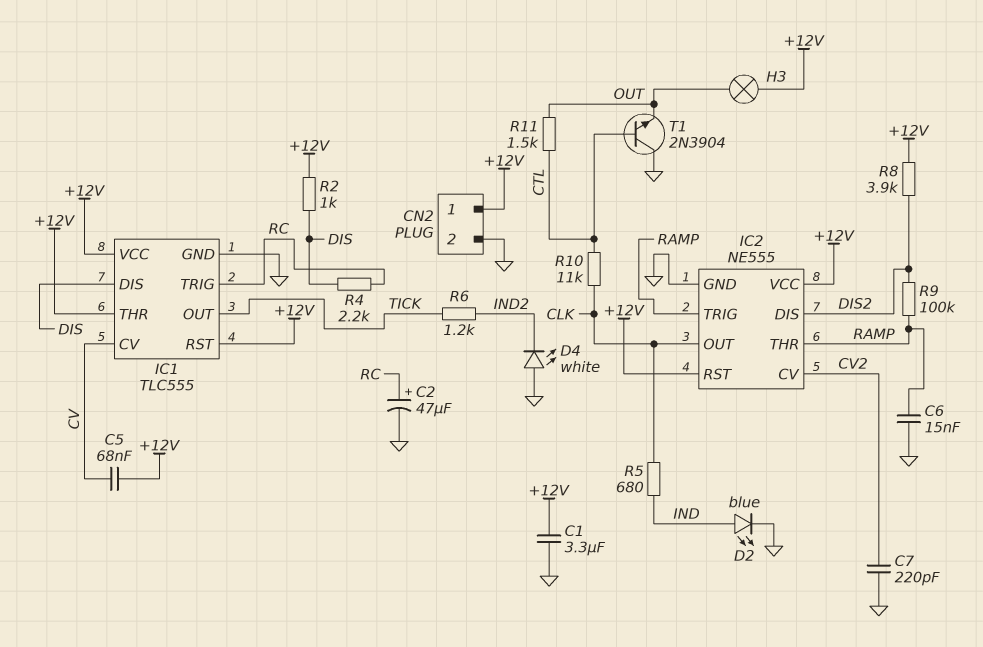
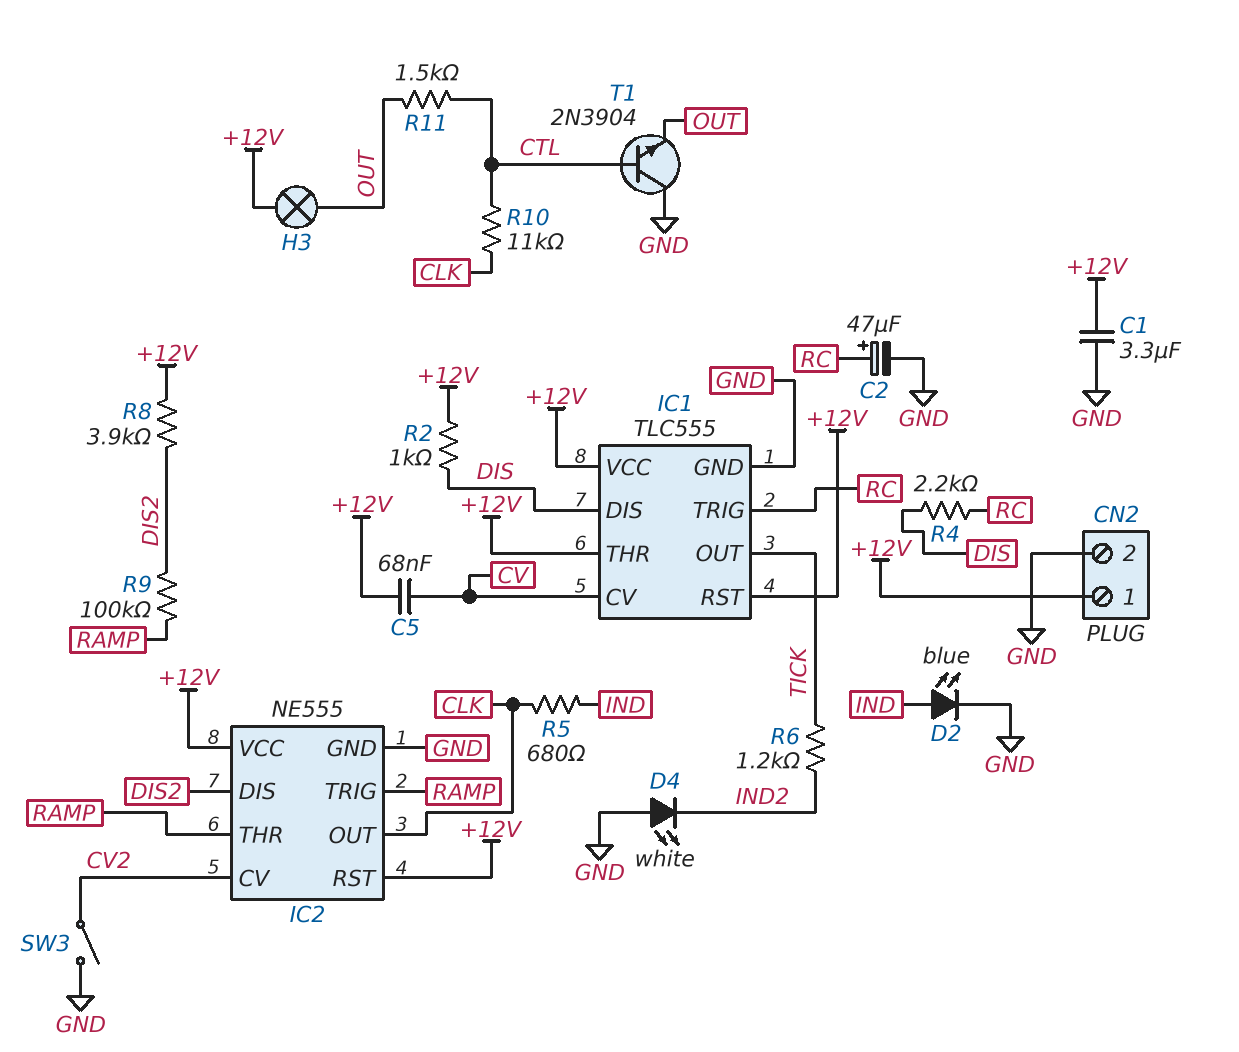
C6: 15nF (GND, RAMP) -> none
C7: 220pF (CV2, GND) -> none
SW3: none -> switch (CV2, GND)

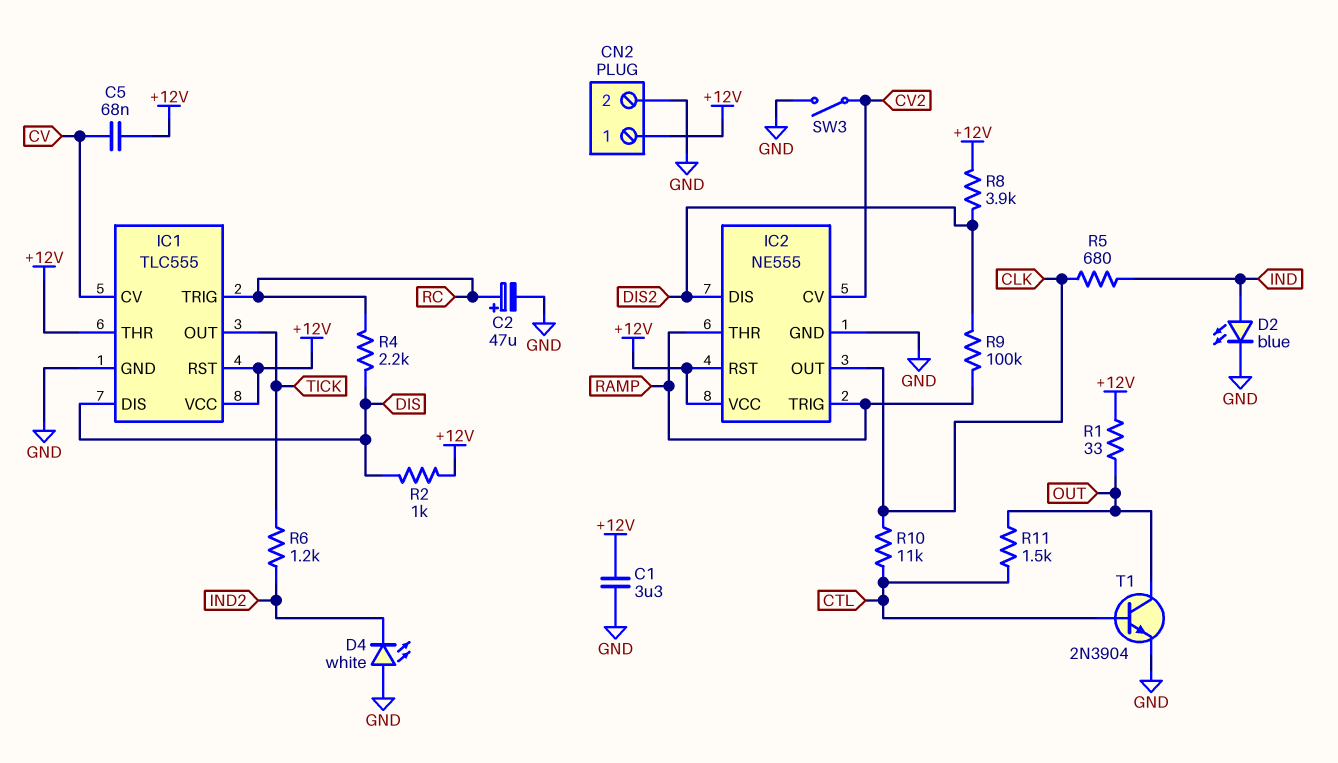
H3: lamp (+12V, OUT) -> none
R1: none -> 33 (+12V, OUT)
T1: NPN 2N3904 (B CTL, C GND, E OUT) -> NPN 2N3904 (B CTL, C OUT, E GND)

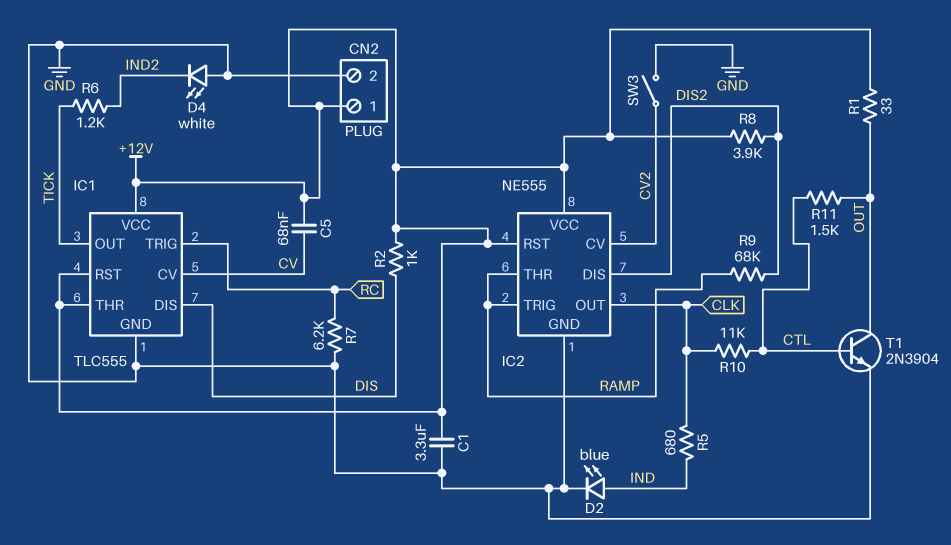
C2: 47uF (plus RC, minus GND) -> none
R4: 2.2k (DIS, RC) -> none
R7: none -> 6.2k (GND, RC)
R9: 100k (DIS2, RAMP) -> 68k (DIS2, RAMP)

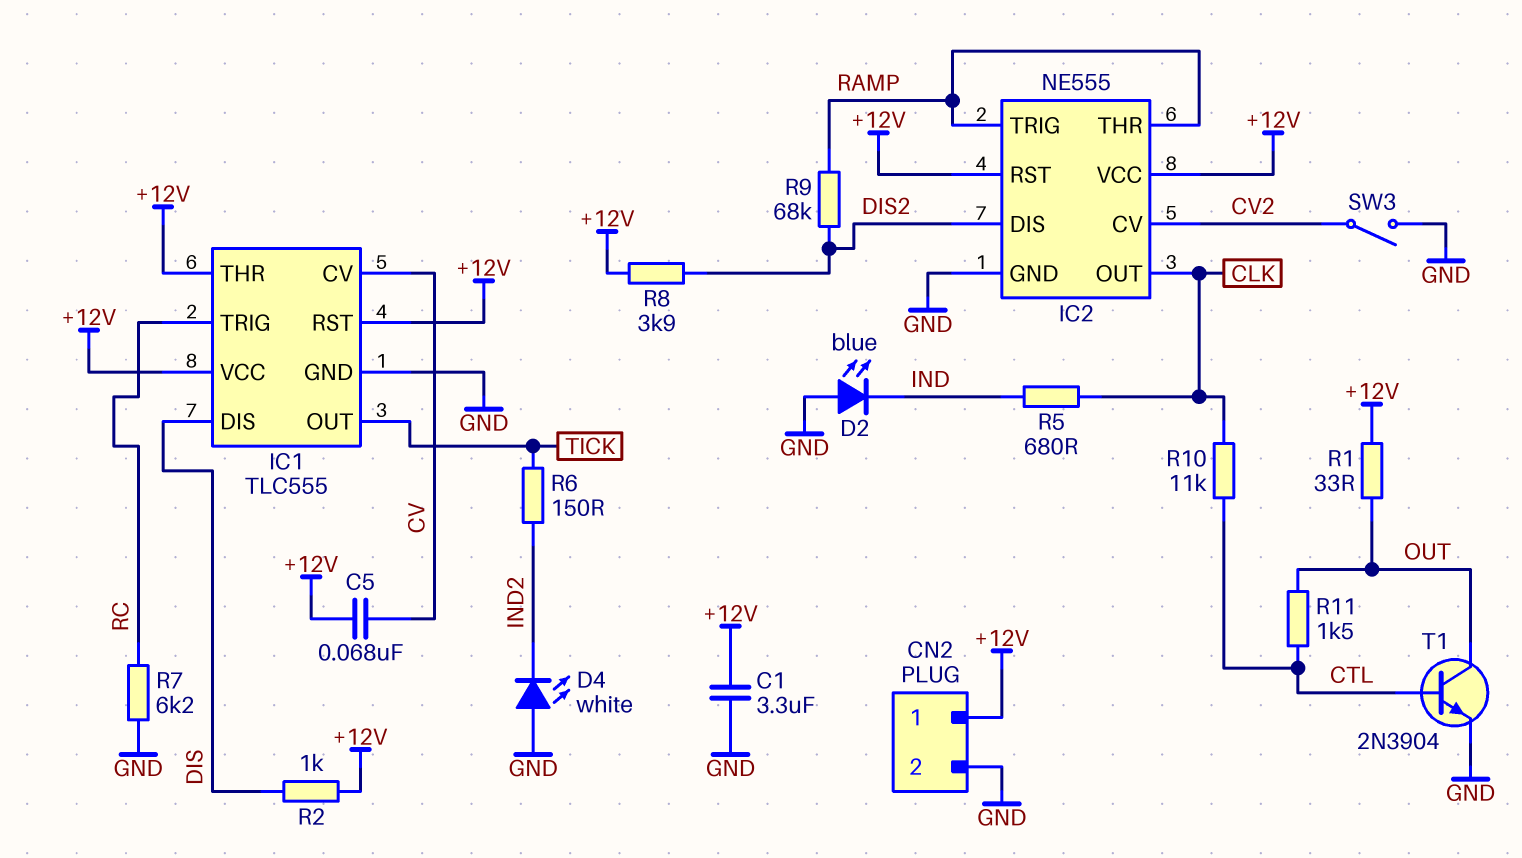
D2: LED blue (A IND, K GND) -> LED blue (A GND, K IND)
R6: 1.2k (IND2, TICK) -> 150 (IND2, TICK)

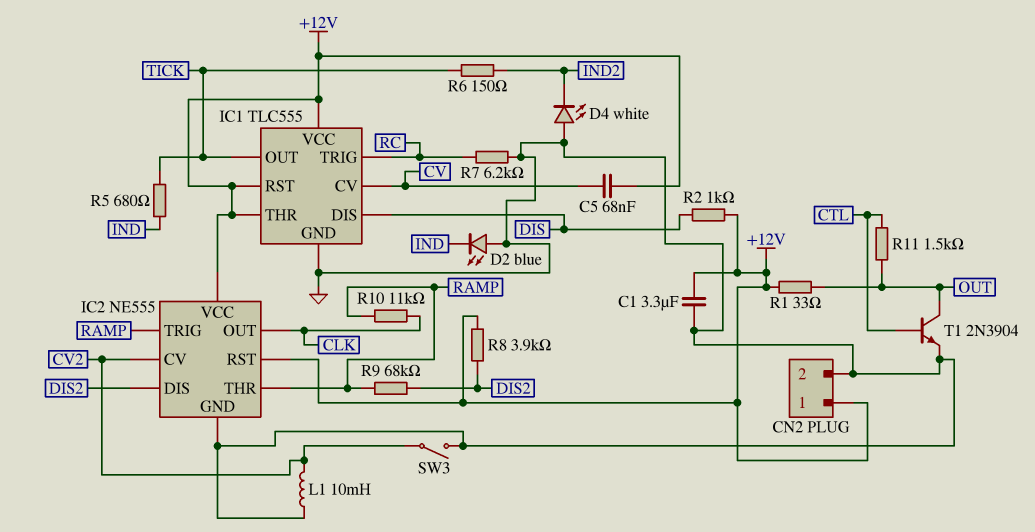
L1: none -> 10mH (CV2, GND)
R5: 680 (CLK, IND) -> 680 (IND, TICK)
R10: 11k (CLK, CTL) -> 11k (CLK, RAMP)

